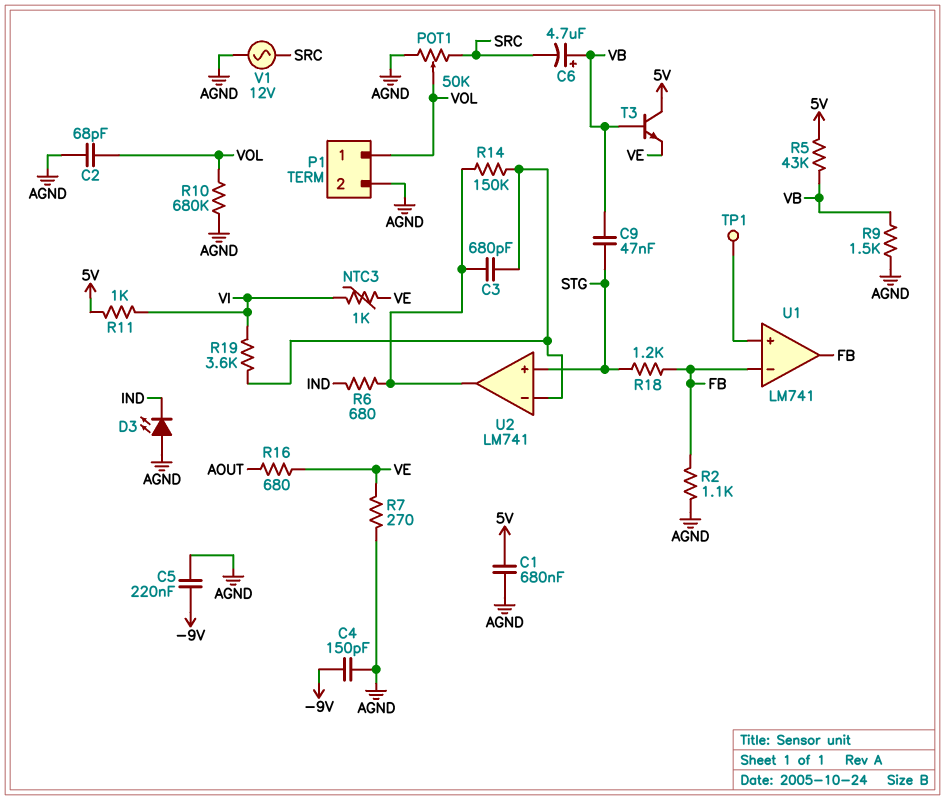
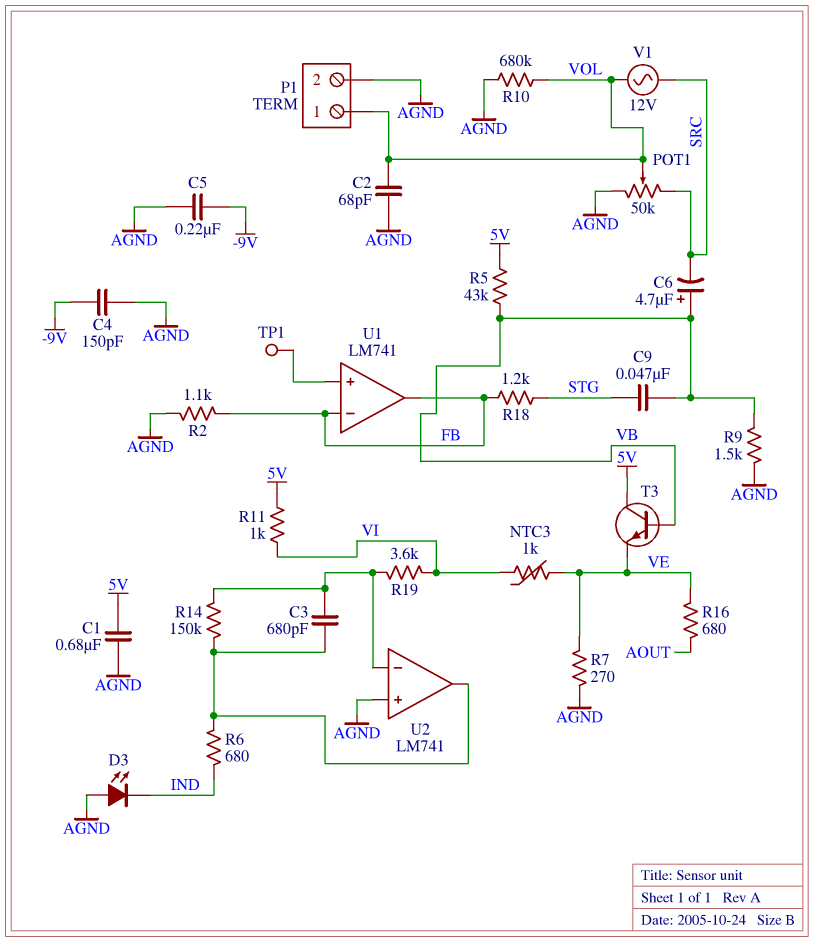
U2 pin in+: STG -> AGND
V1: AC 12V (AGND, SRC) -> AC 12V (SRC, VOL)

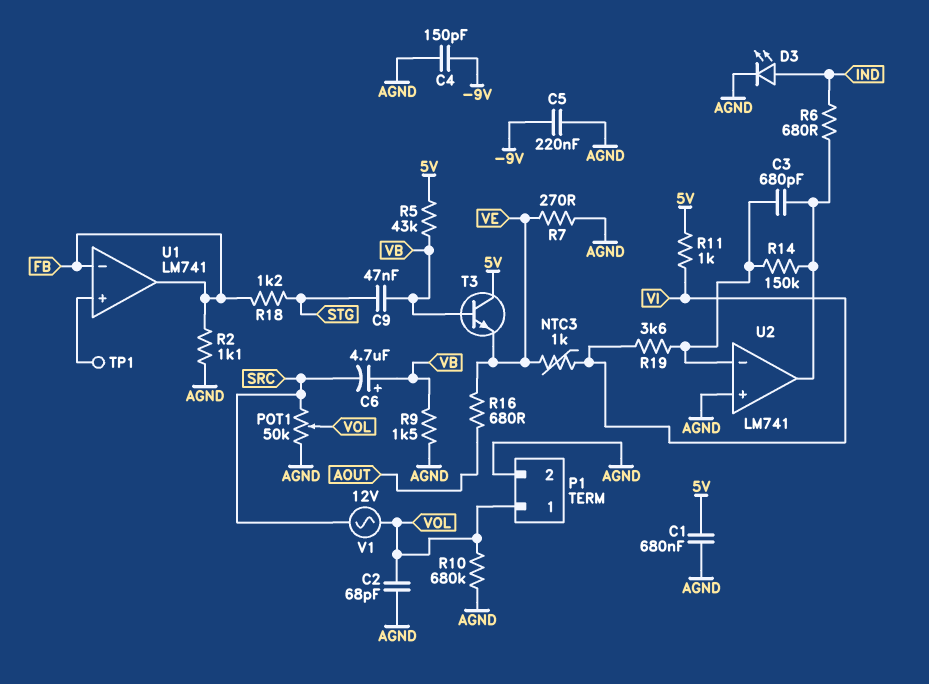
D3: LED (A AGND, K IND) -> LED (A IND, K AGND)

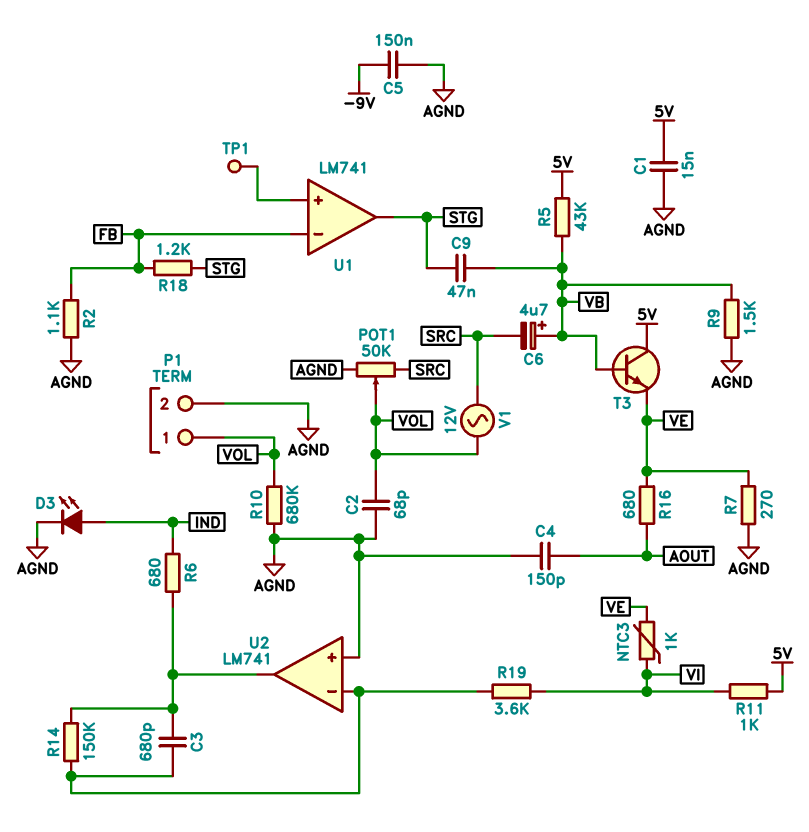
C1: 680nF (5V, AGND) -> 15nF (5V, AGND)
C4: 150pF (-9V, AGND) -> 150pF (AGND, AOUT)
C5: 220nF (-9V, AGND) -> 150nF (-9V, AGND)
U1 pin out: FB -> STG

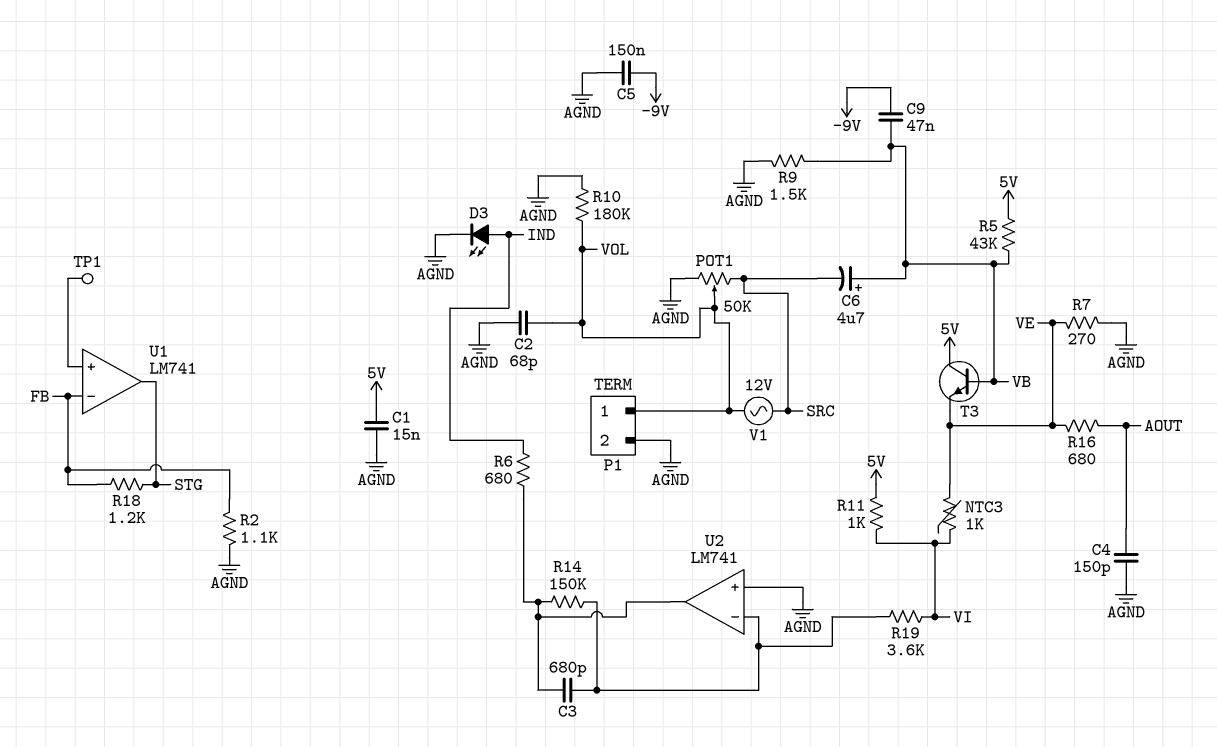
C9: 47nF (STG, VB) -> 47nF (-9V, VB)
R10: 680k (AGND, VOL) -> 180k (AGND, VOL)

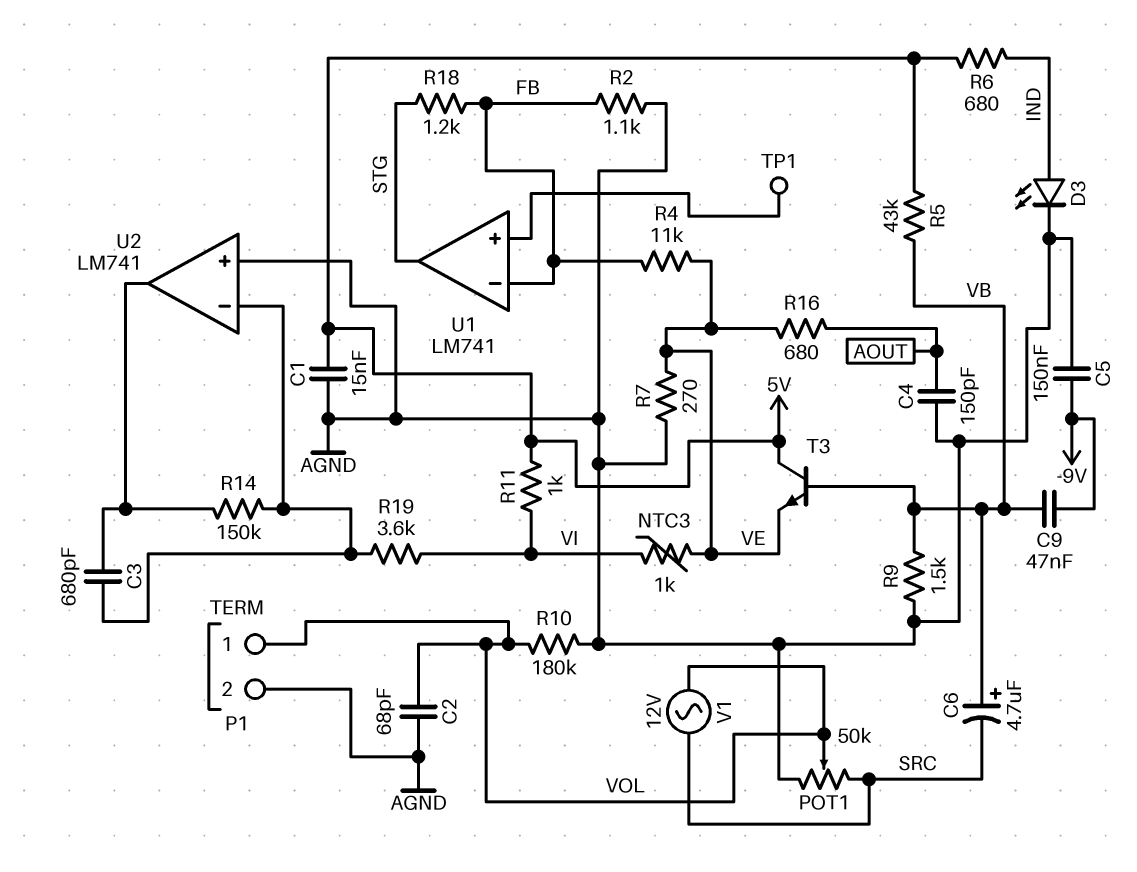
R4: none -> 11k (FB, VE)
R6: 680 (IND, U2/out) -> 680 (5V, IND)

